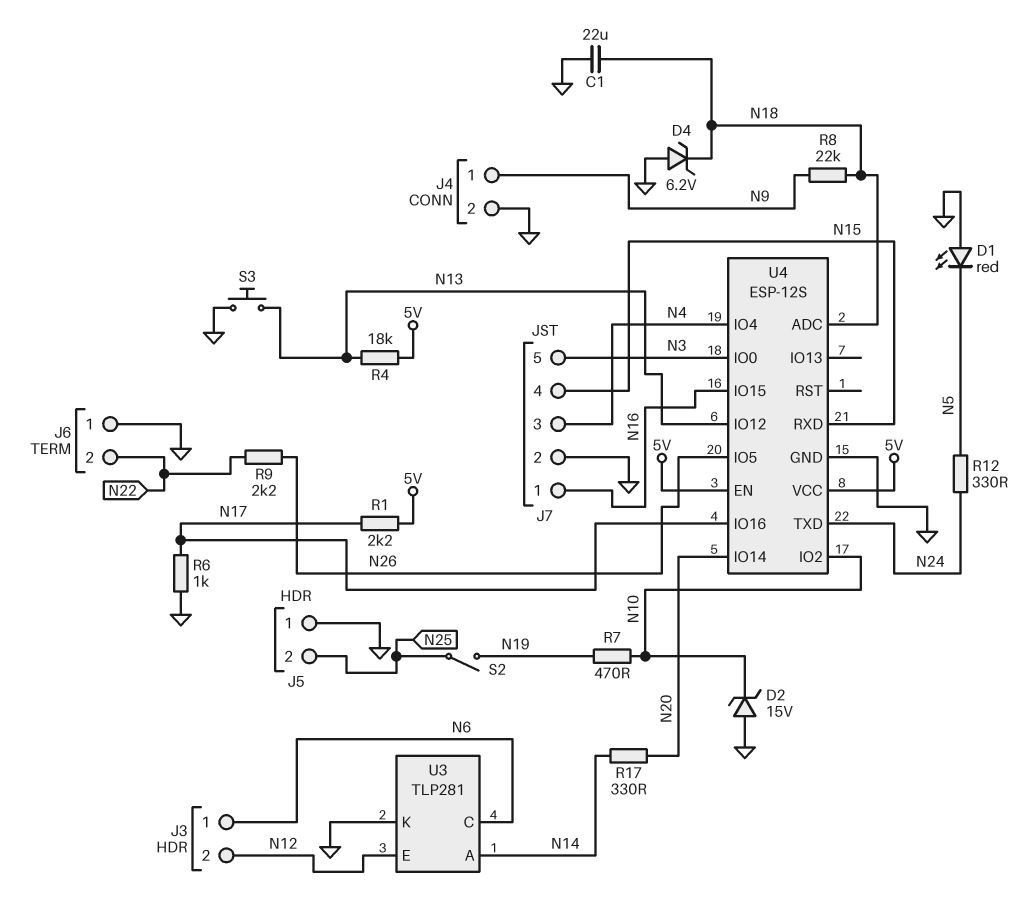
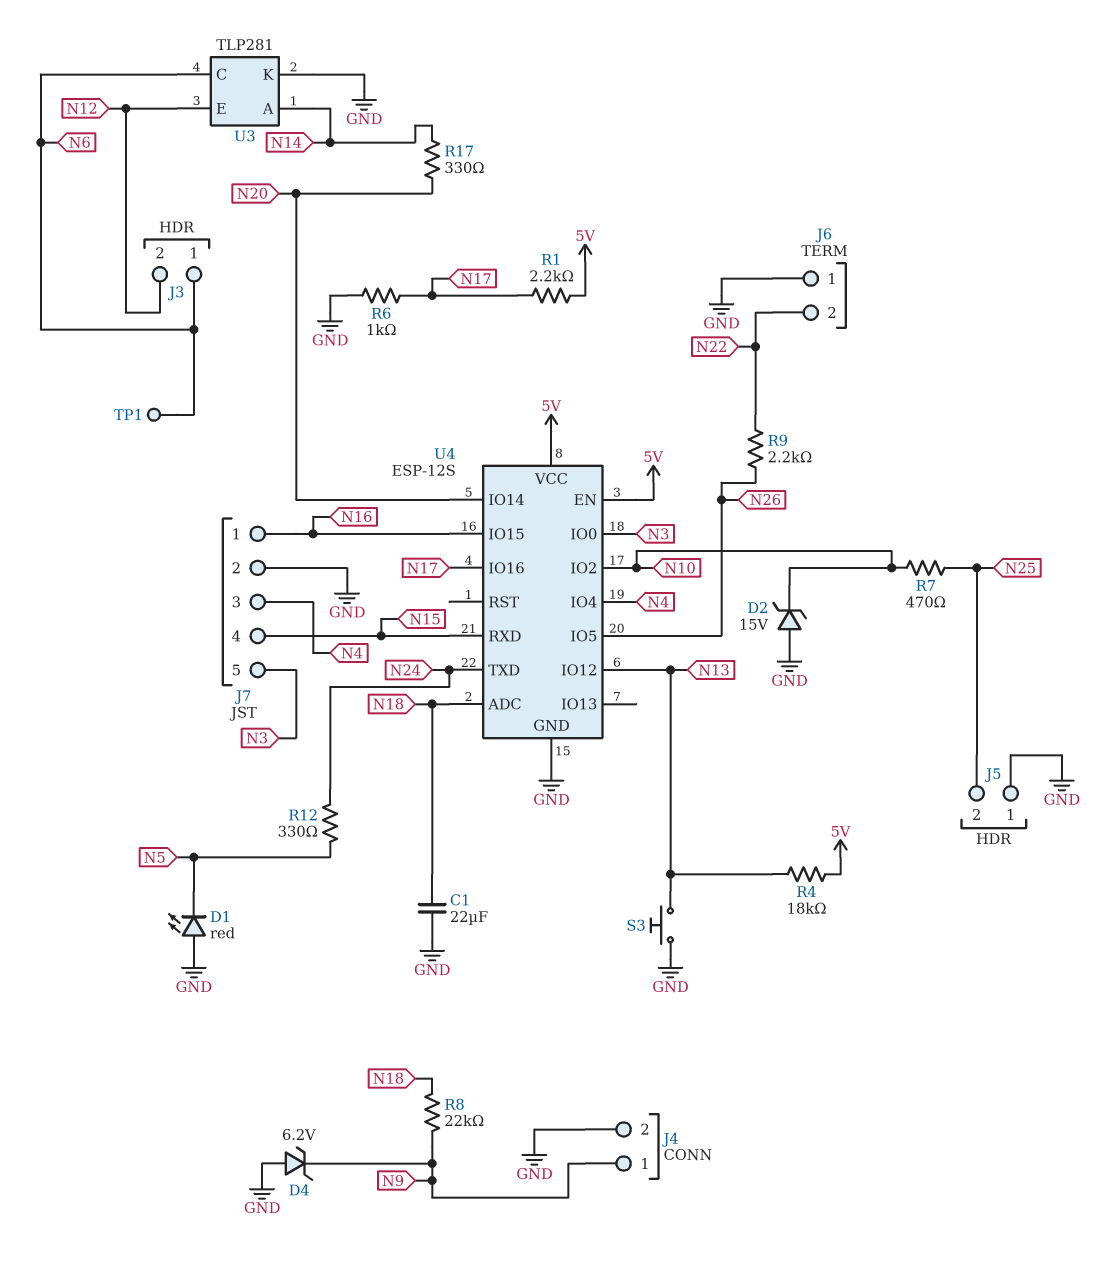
D4: zener 6.2V (A GND, K N18) -> zener 6.2V (A GND, K N9)
R7: 470 (N10, N19) -> 470 (N10, N25)
S2: switch (N19, N25) -> none
TP1: none -> test point (N6)

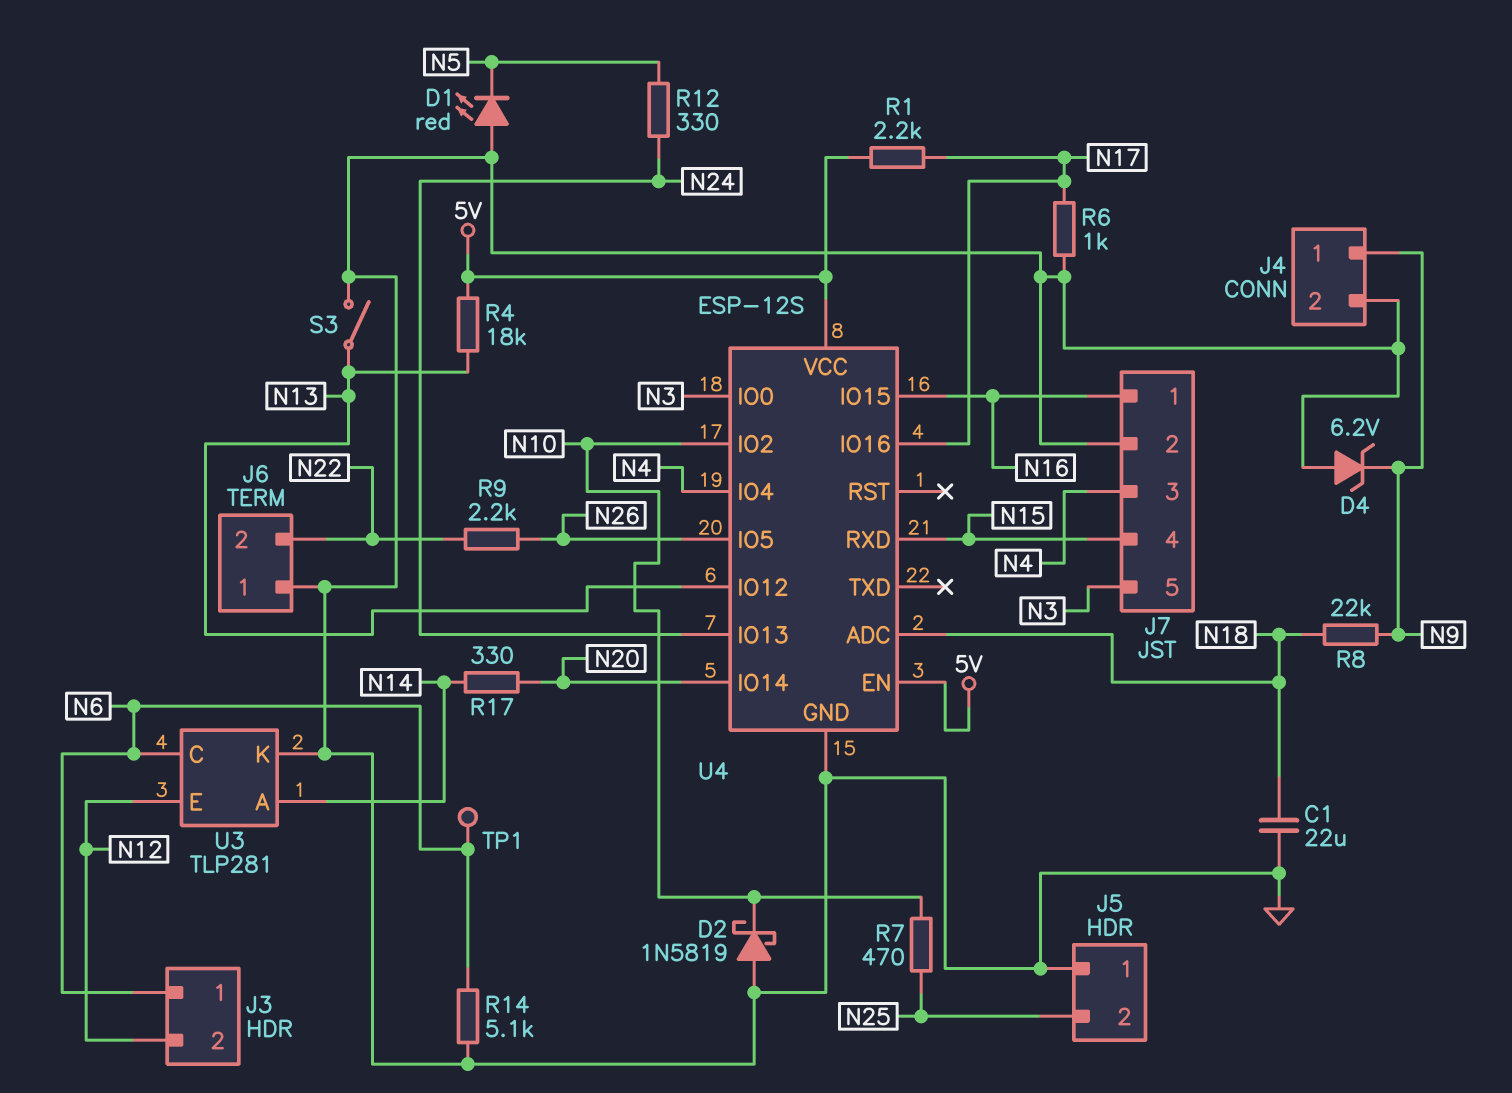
D2: zener 15V (A GND, K N10) -> schottky 1N5819 (A GND, K N10)
R14: none -> 5.1k (GND, N6)
S3: button (GND, N13) -> switch (GND, N13)
U4 pin IO13: none -> N24
U4 pin TXD: N24 -> none

